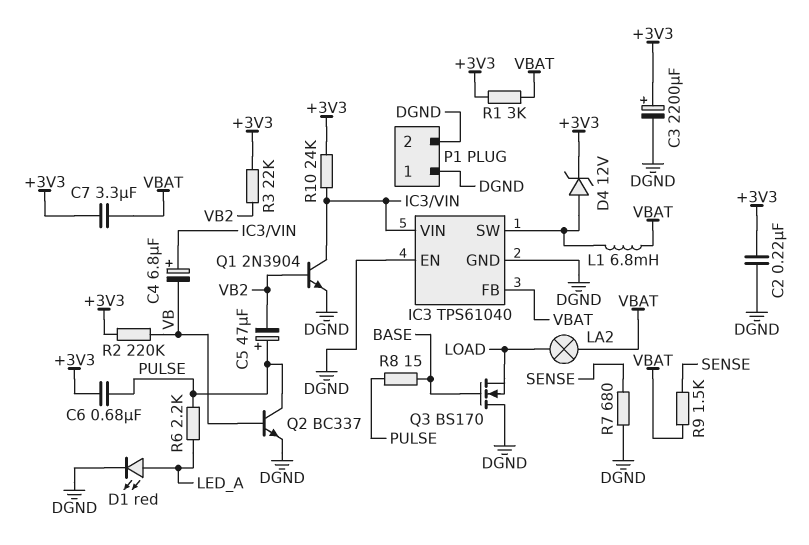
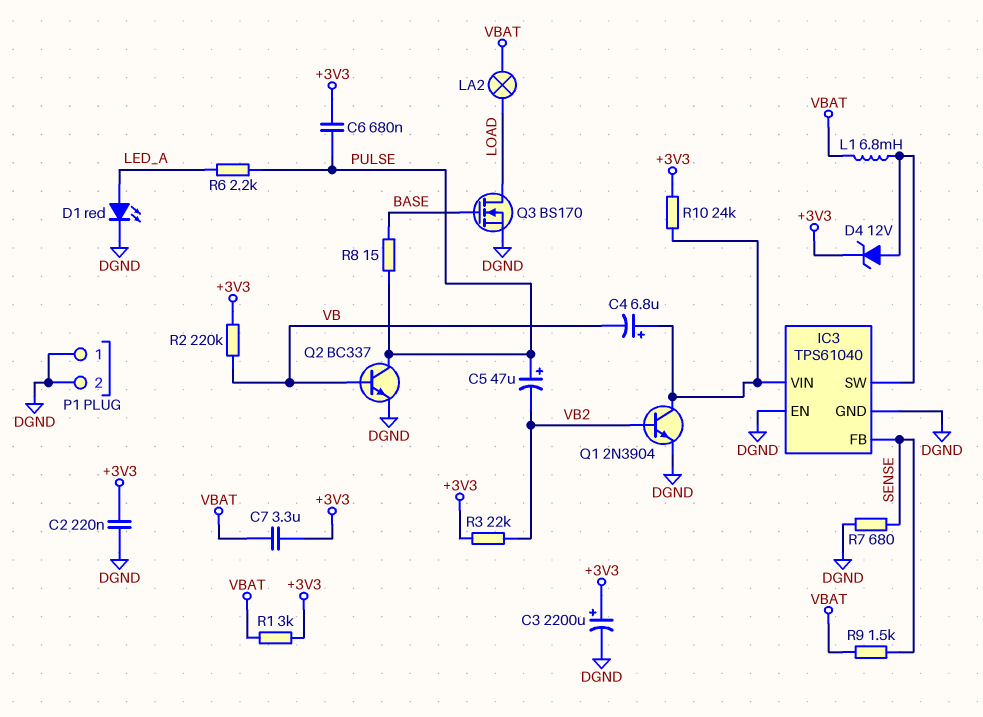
IC3 pin FB: VBAT -> SENSE
Q3: NMOS BS170 (G BASE, D DGND, S LOAD) -> NMOS BS170 (G BASE, D LOAD, S DGND)

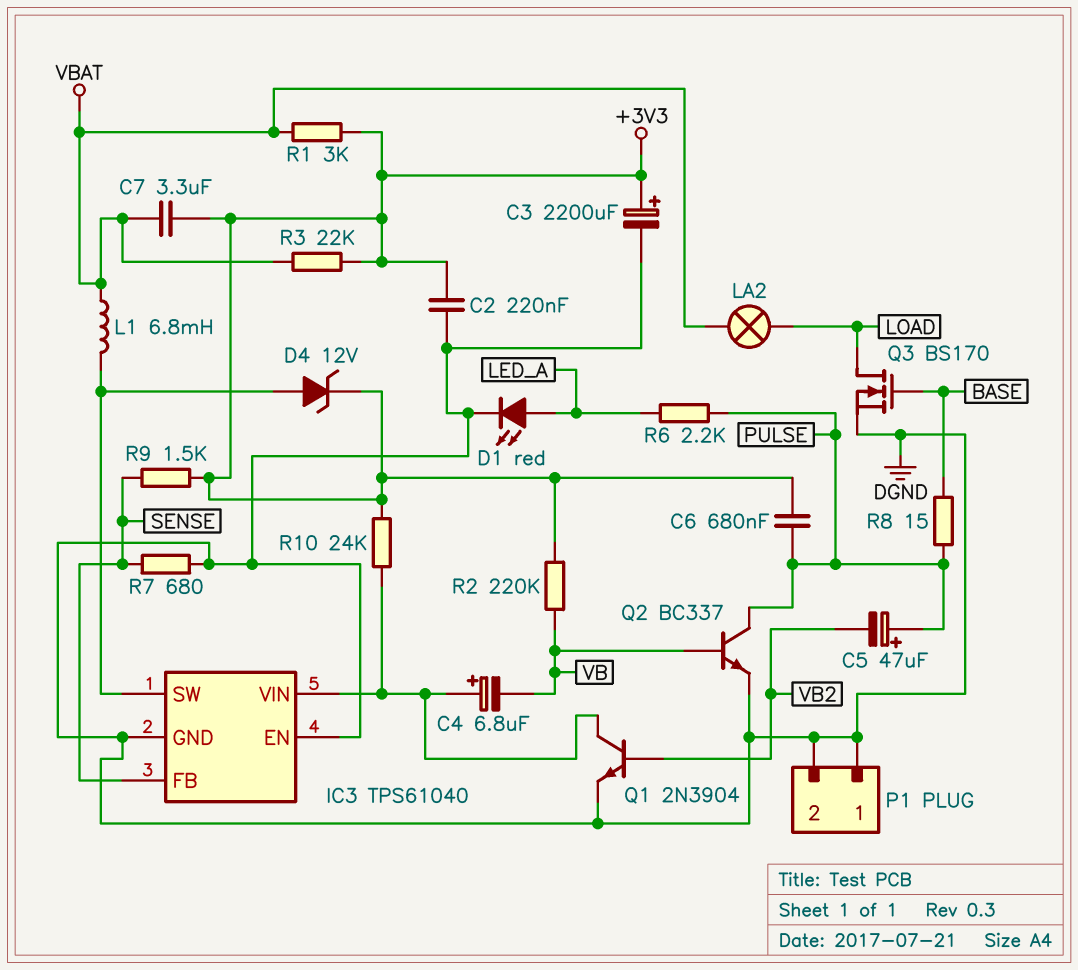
R3: 22k (+3V3, VB2) -> 22k (+3V3, VBAT)
R9: 1.5k (SENSE, VBAT) -> 1.5k (+3V3, SENSE)

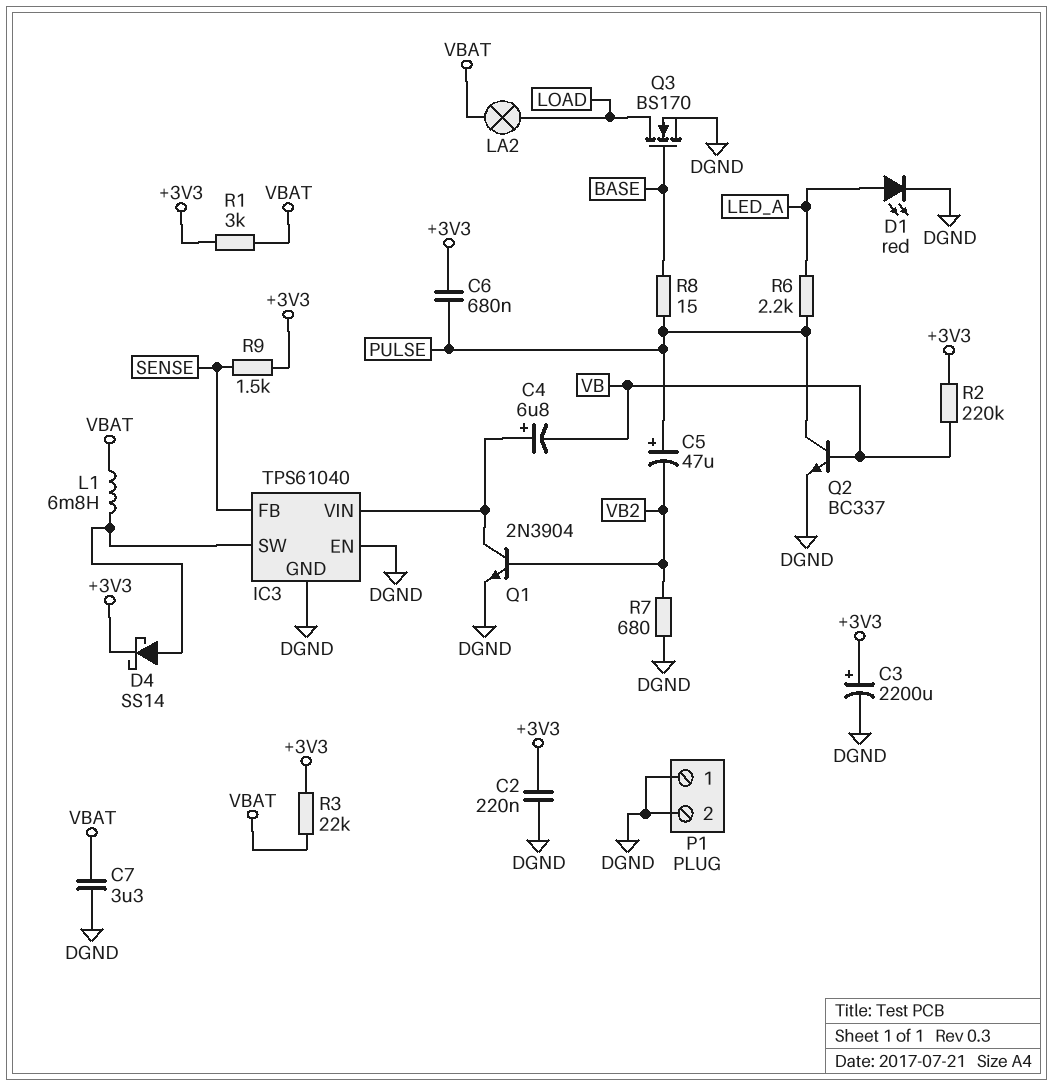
C7: 3.3uF (+3V3, VBAT) -> 3.3uF (DGND, VBAT)
D4: zener 12V (A IC3/SW, K +3V3) -> schottky SS14 (A IC3/SW, K +3V3)
R7: 680 (DGND, SENSE) -> 680 (DGND, VB2)
R10: 24k (+3V3, IC3/VIN) -> none

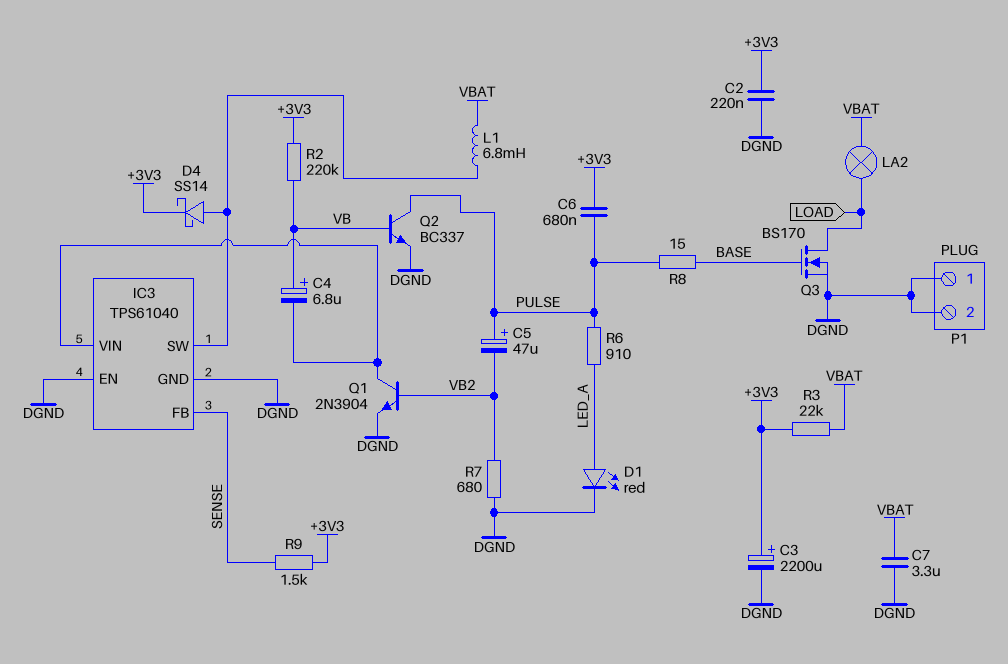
C4: 6.8uF (plus IC3/VIN, minus VB) -> 6.8uF (plus VB, minus IC3/VIN)
R1: 3k (+3V3, VBAT) -> none
R6: 2.2k (LED_A, PULSE) -> 910 (LED_A, PULSE)

